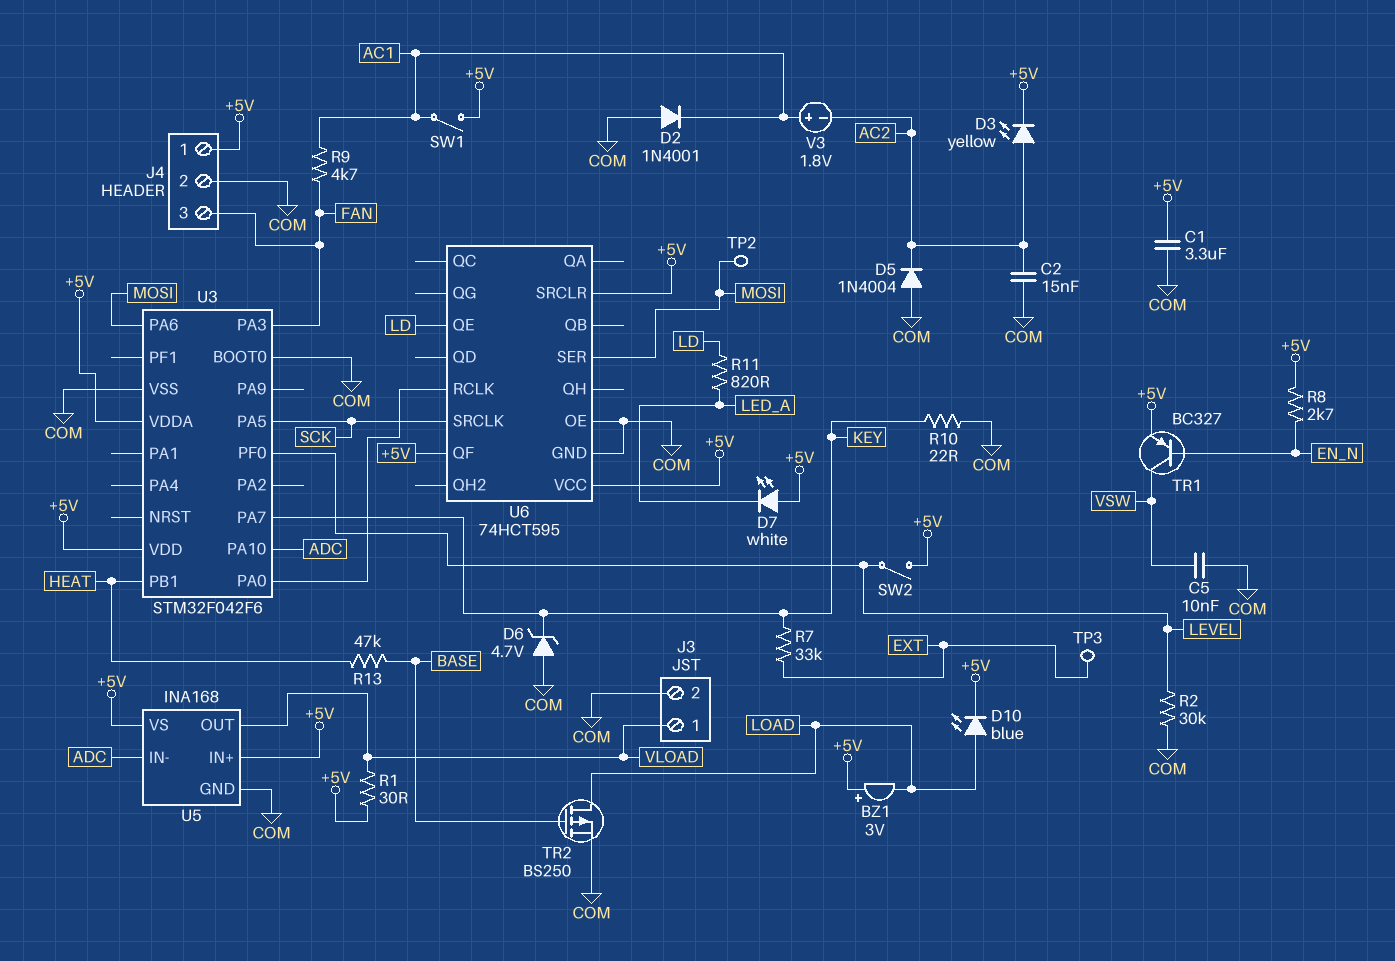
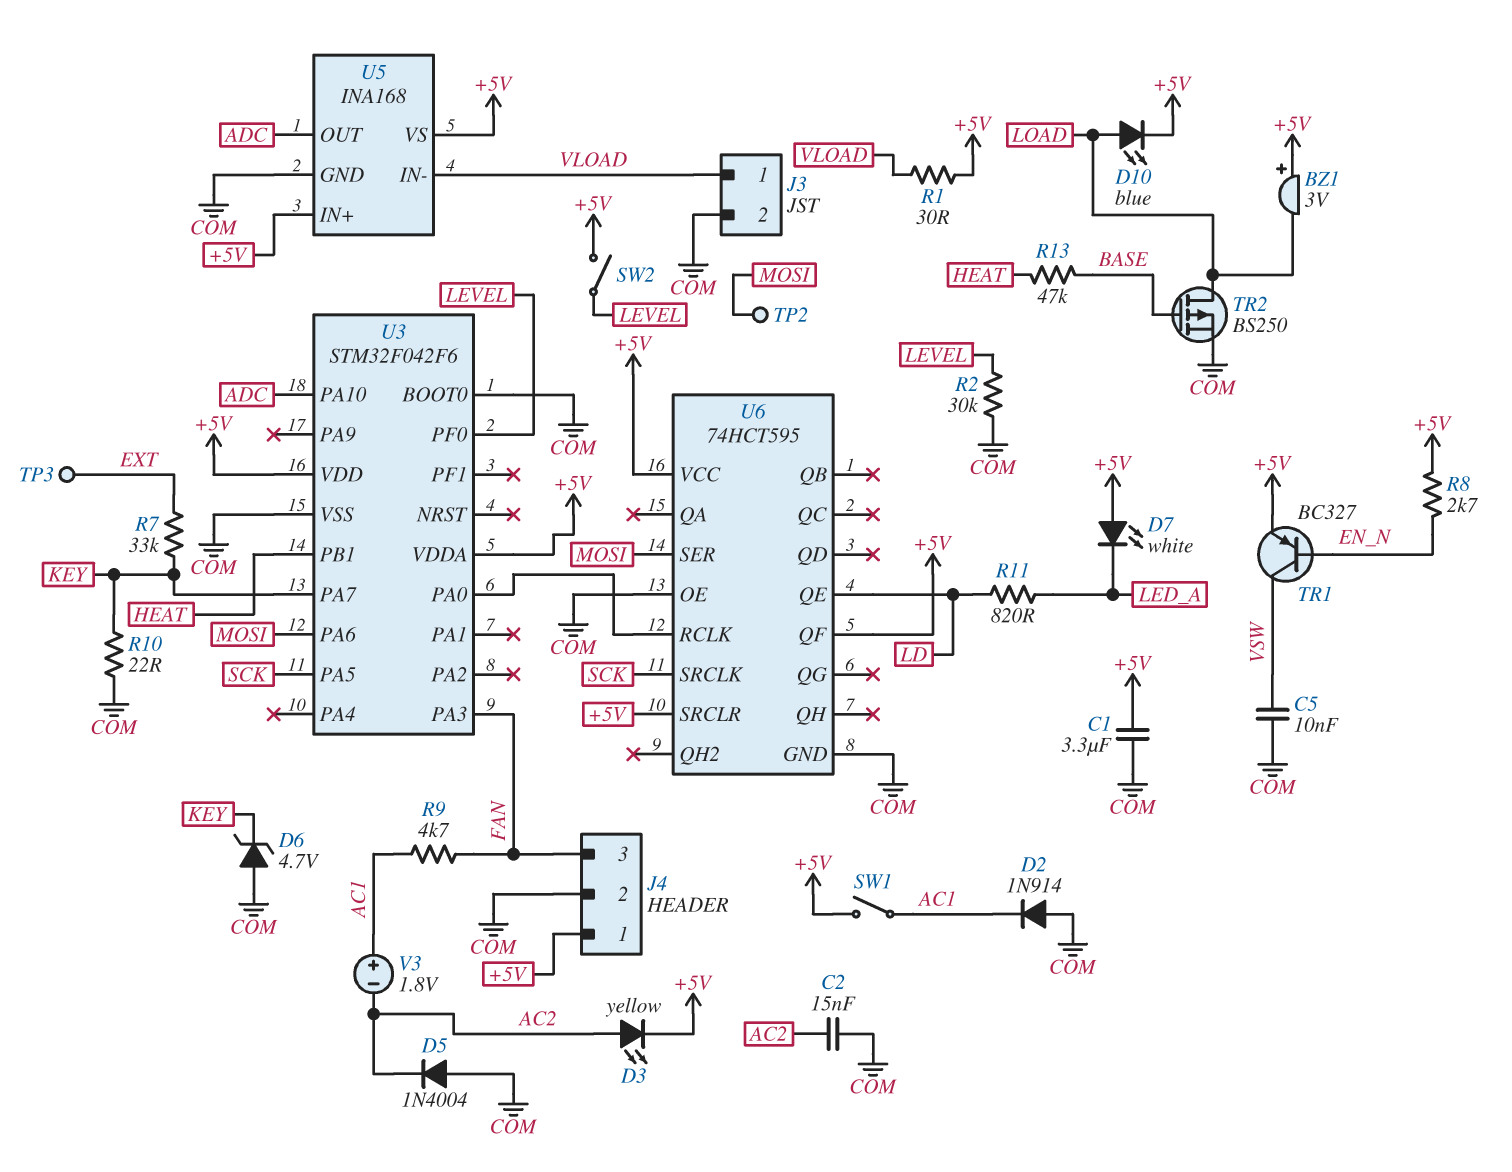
D2: diode 1N4001 (A COM, K AC1) -> diode 1N914 (A COM, K AC1)
U5 pin IN-: ADC -> VLOAD
U5 pin OUT: VLOAD -> ADC

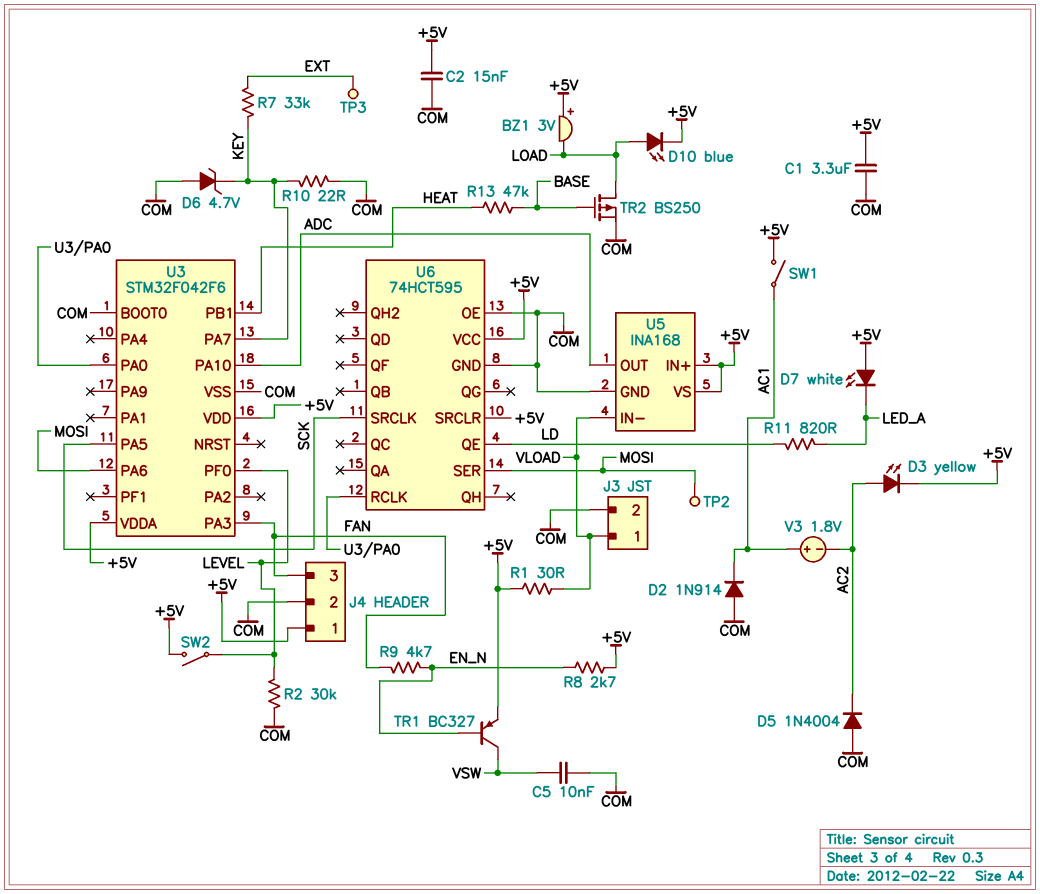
C2: 15nF (AC2, COM) -> 15nF (+5V, COM)
R9: 4.7k (AC1, FAN) -> 4.7k (EN_N, FAN)
U6 pin QF: +5V -> none

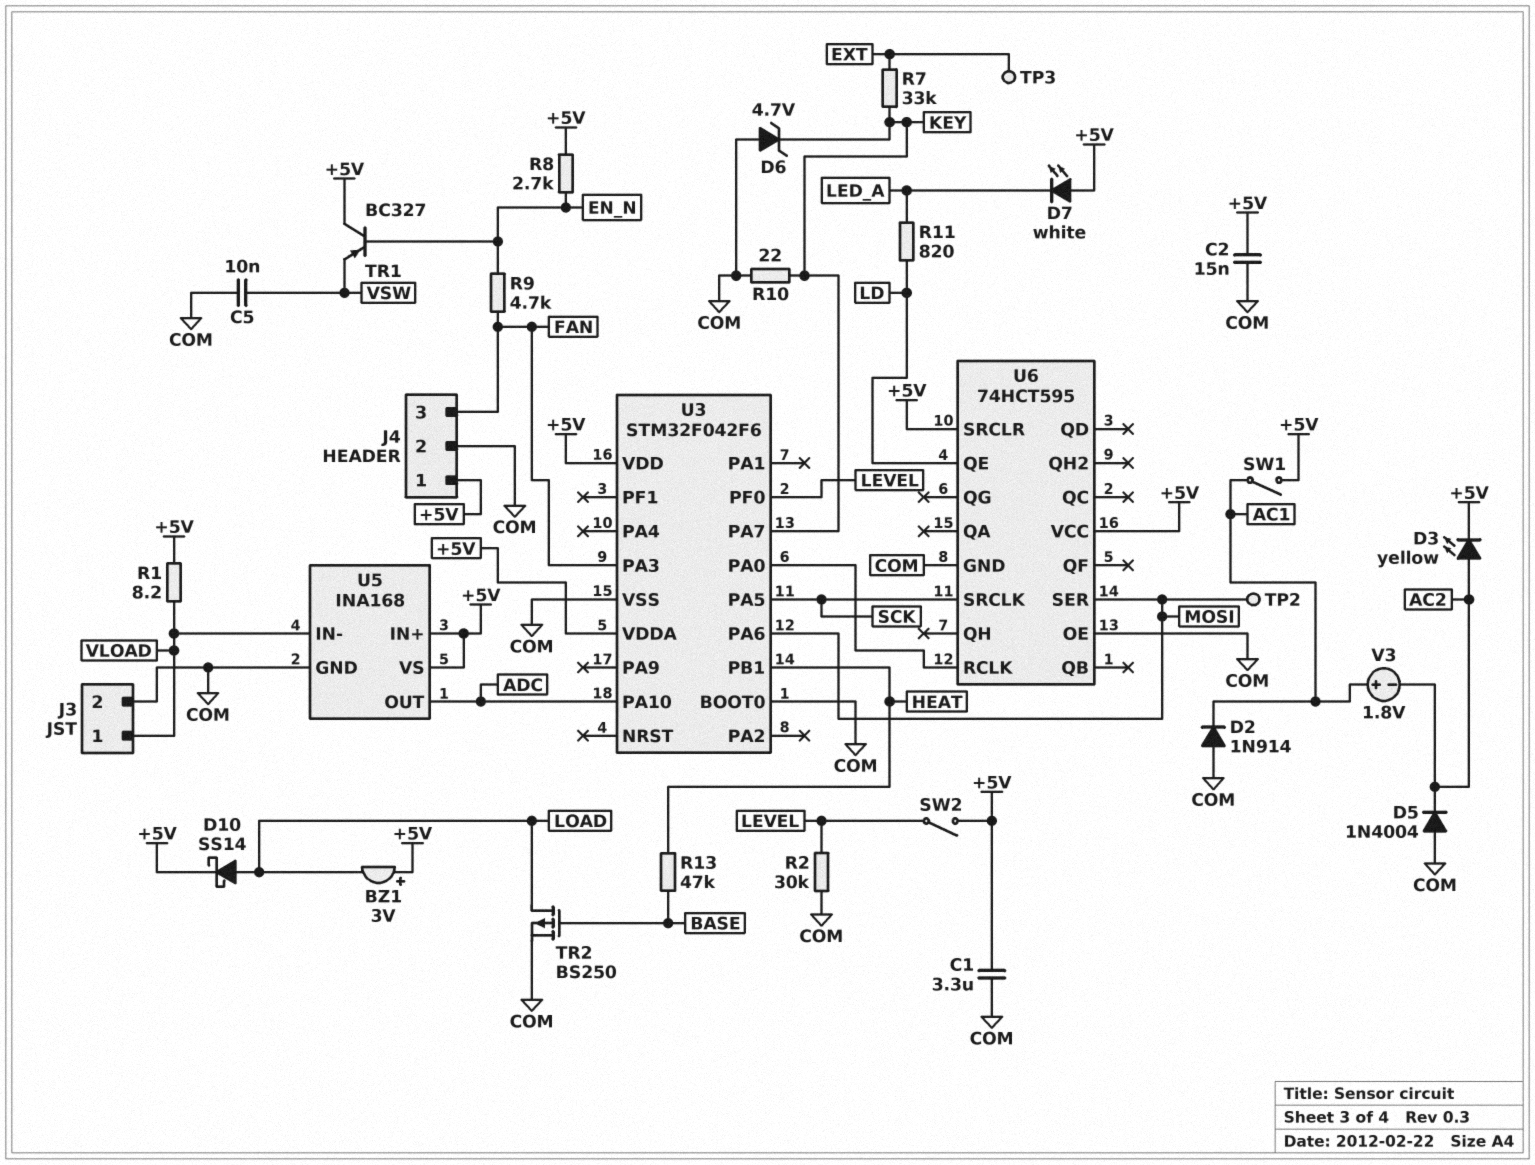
D10: LED blue (A LOAD, K +5V) -> schottky SS14 (A LOAD, K +5V)
R1: 30 (+5V, VLOAD) -> 8.2 (+5V, VLOAD)
TR1: PNP BC327 (B EN_N, C VSW, E +5V) -> PNP BC327 (B EN_N, C +5V, E VSW)

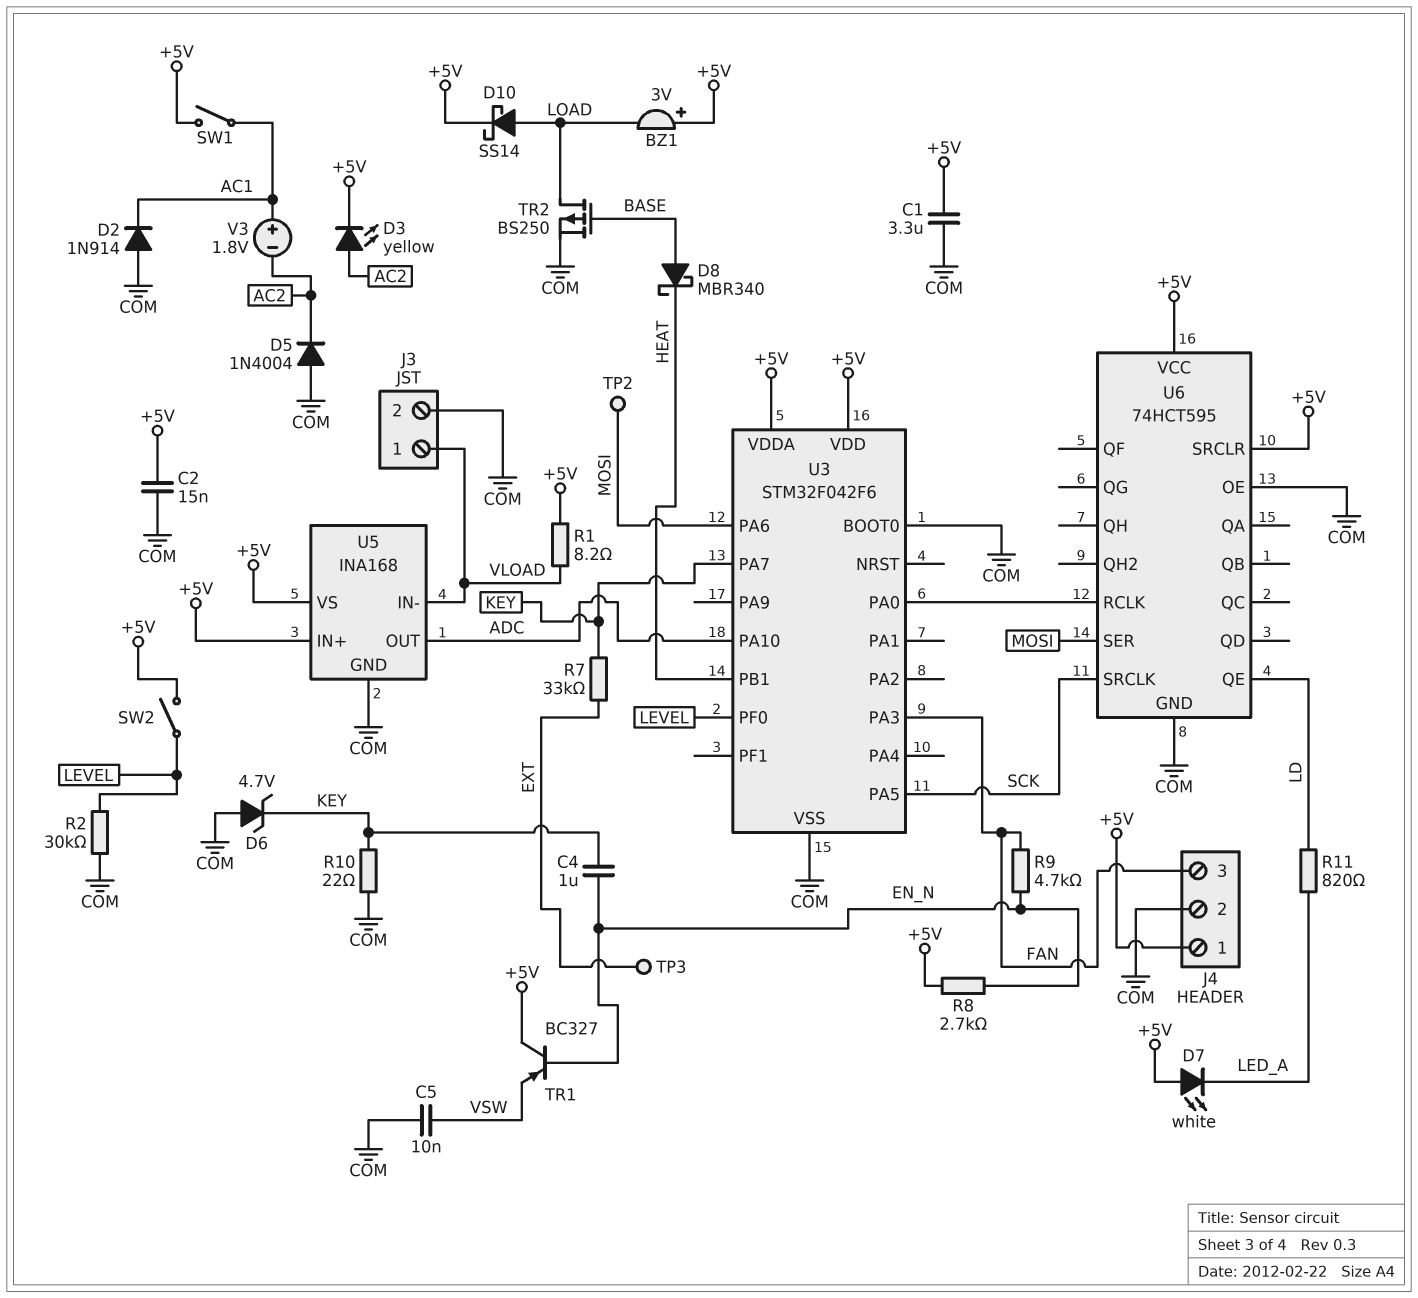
C4: none -> 1uF (EN_N, KEY)
D8: none -> schottky MBR340 (A BASE, K HEAT)
R13: 47k (BASE, HEAT) -> none

